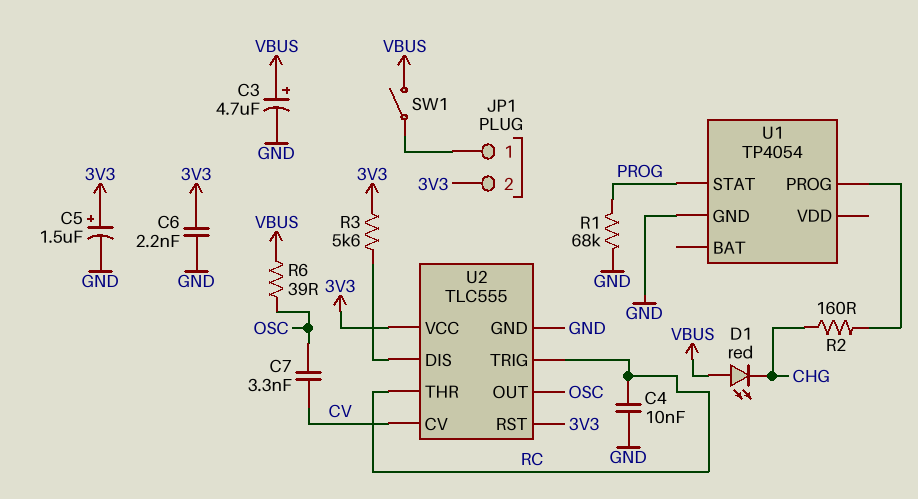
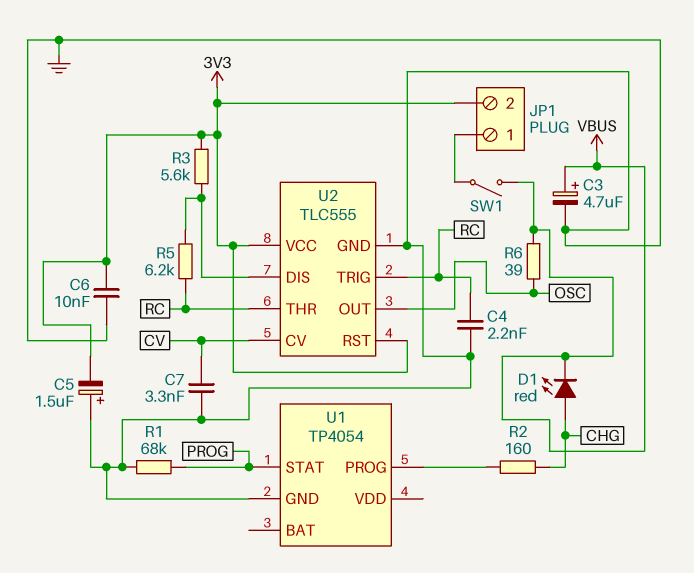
C4: 10nF (GND, RC) -> 2.2nF (GND, RC)
C5: 1.5uF (plus 3V3, minus GND) -> 1.5uF (plus GND, minus 3V3)
C6: 2.2nF (3V3, GND) -> 10nF (3V3, GND)
C7: 3.3nF (CV, OSC) -> 3.3nF (CV, GND)
D1: LED red (A VBUS, K CHG) -> LED red (A CHG, K VBUS)
R5: none -> 6.2k (RC, U2/DIS)

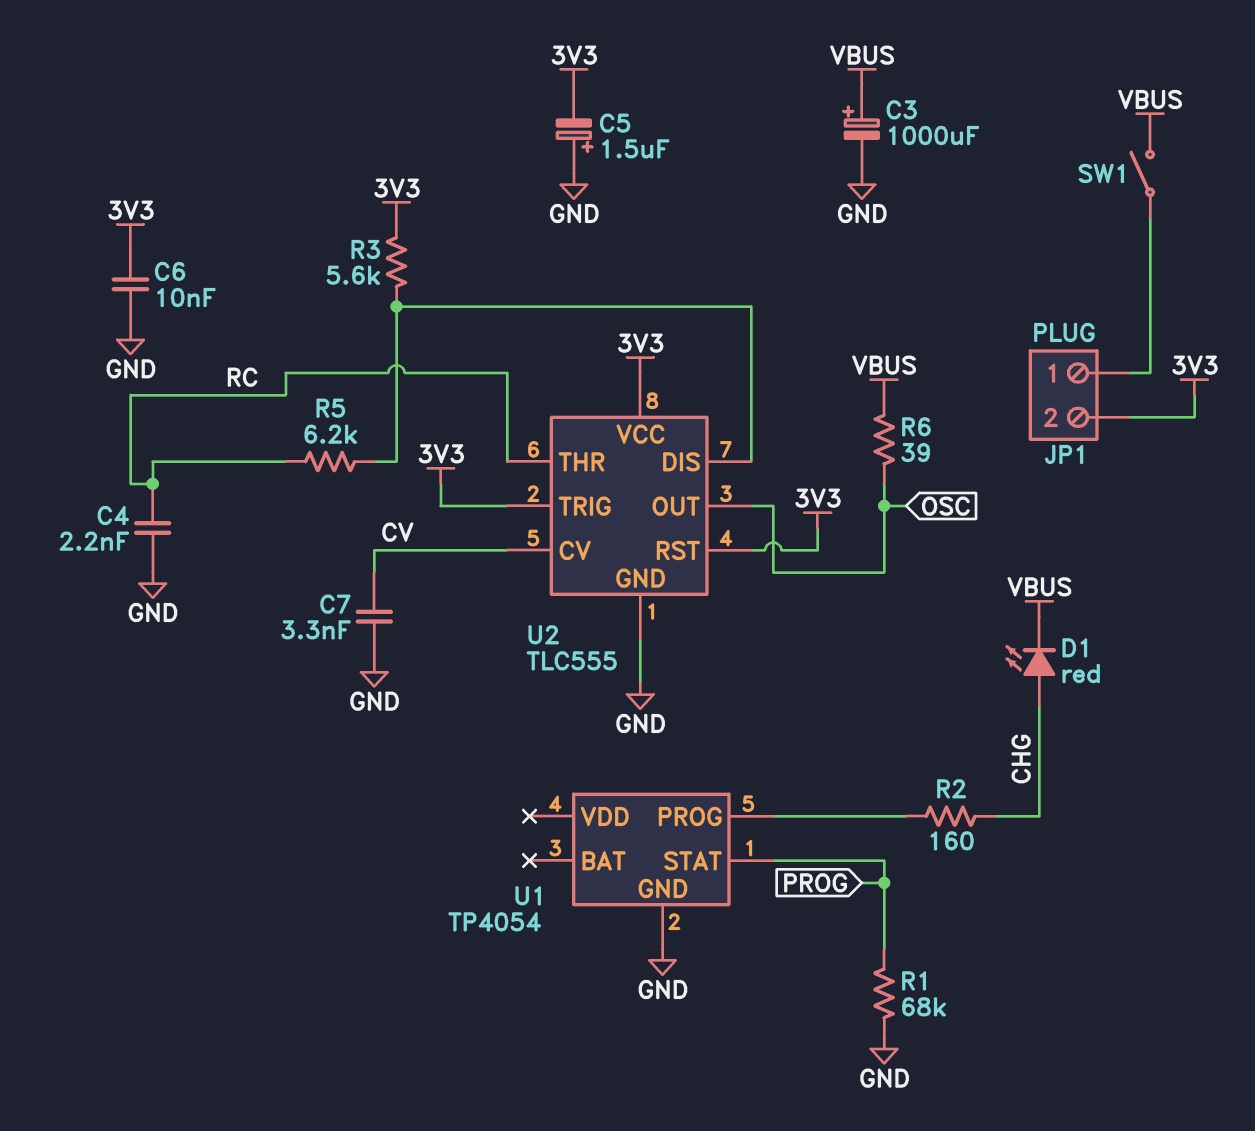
C3: 4.7uF (plus VBUS, minus GND) -> 1000uF (plus VBUS, minus GND)
U2 pin TRIG: RC -> 3V3

